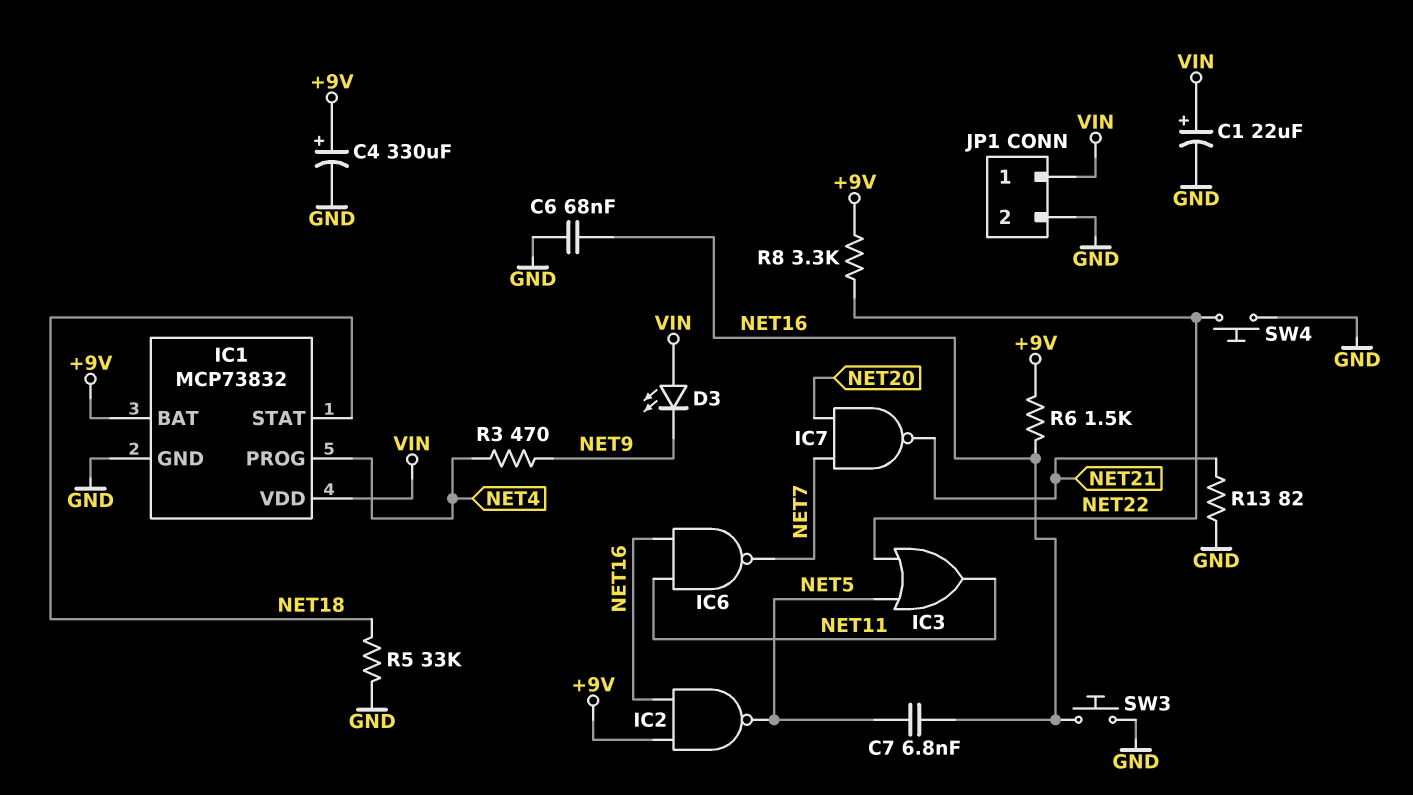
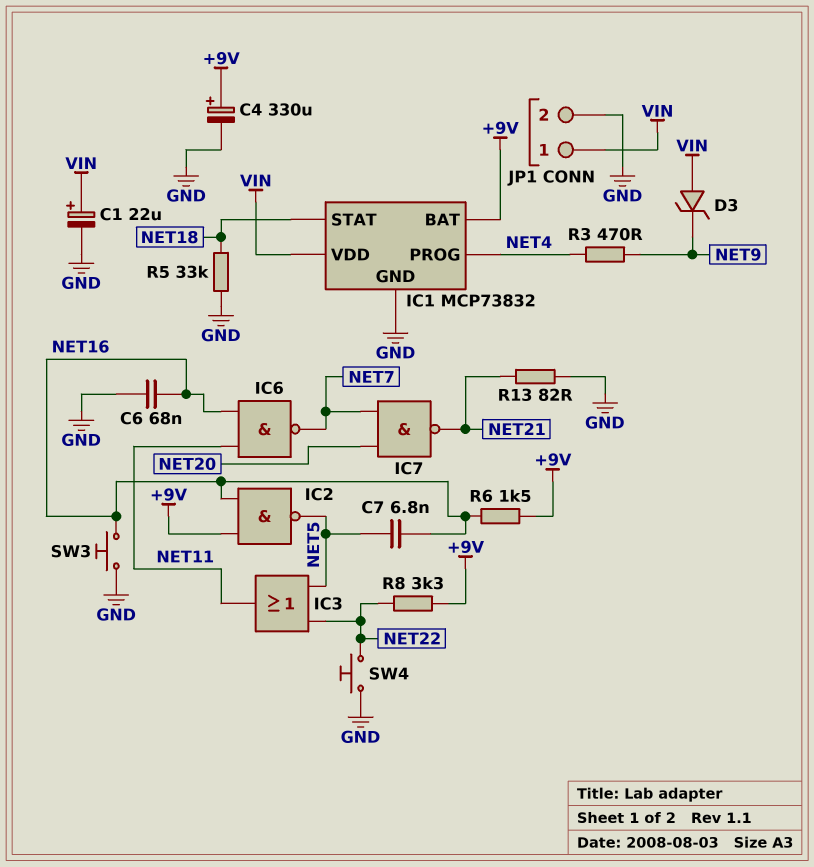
D3: LED (A VIN, K NET9) -> zener (A VIN, K NET9)

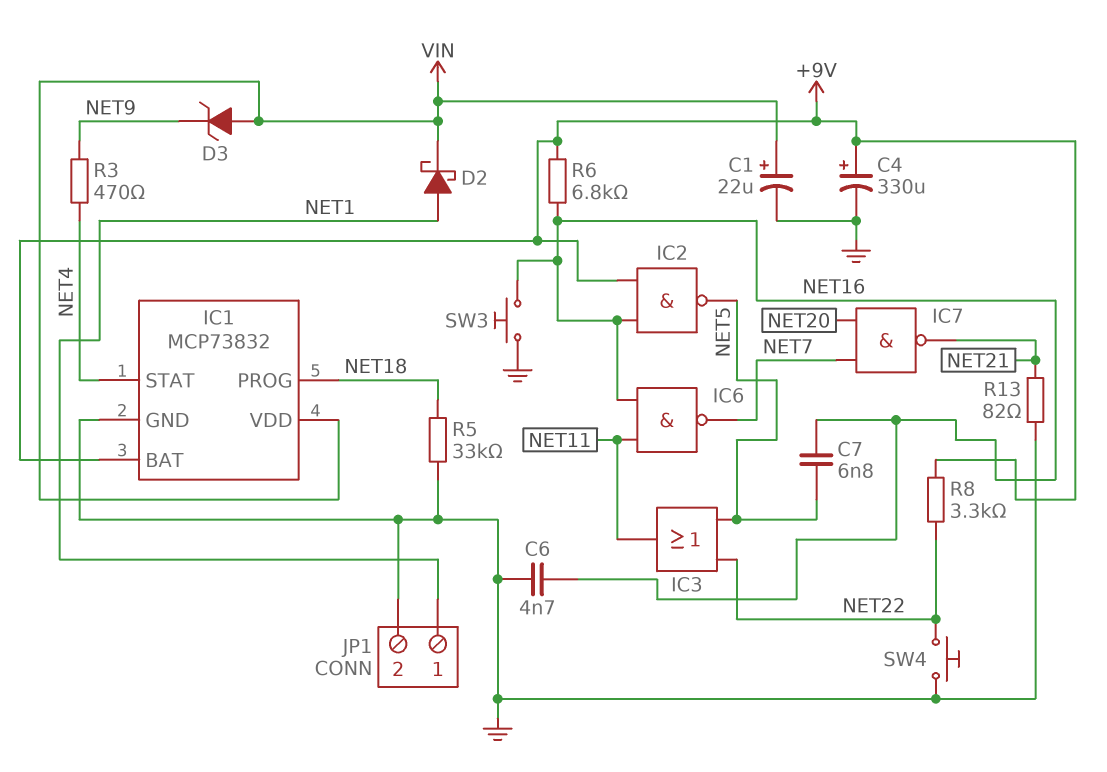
C6: 68nF (GND, NET16) -> 4.7nF (GND, NET16)
D2: none -> schottky (A NET1, K VIN)
IC1 pin PROG: NET4 -> NET18
IC1 pin STAT: NET18 -> NET4
JP1 pin 1: VIN -> NET1
R6: 1.5k (+9V, NET16) -> 6.8k (+9V, NET16)

